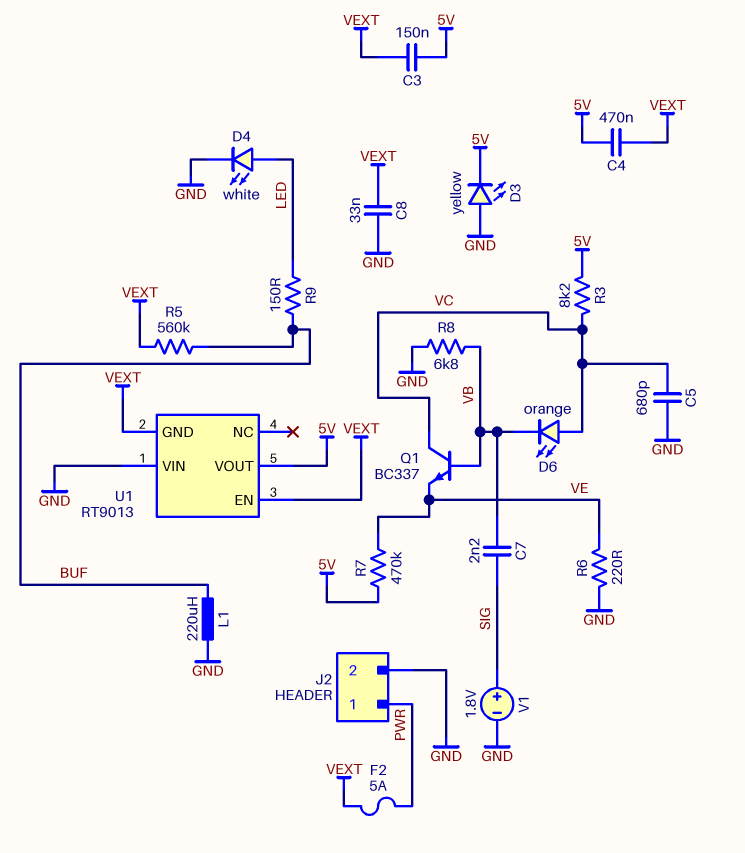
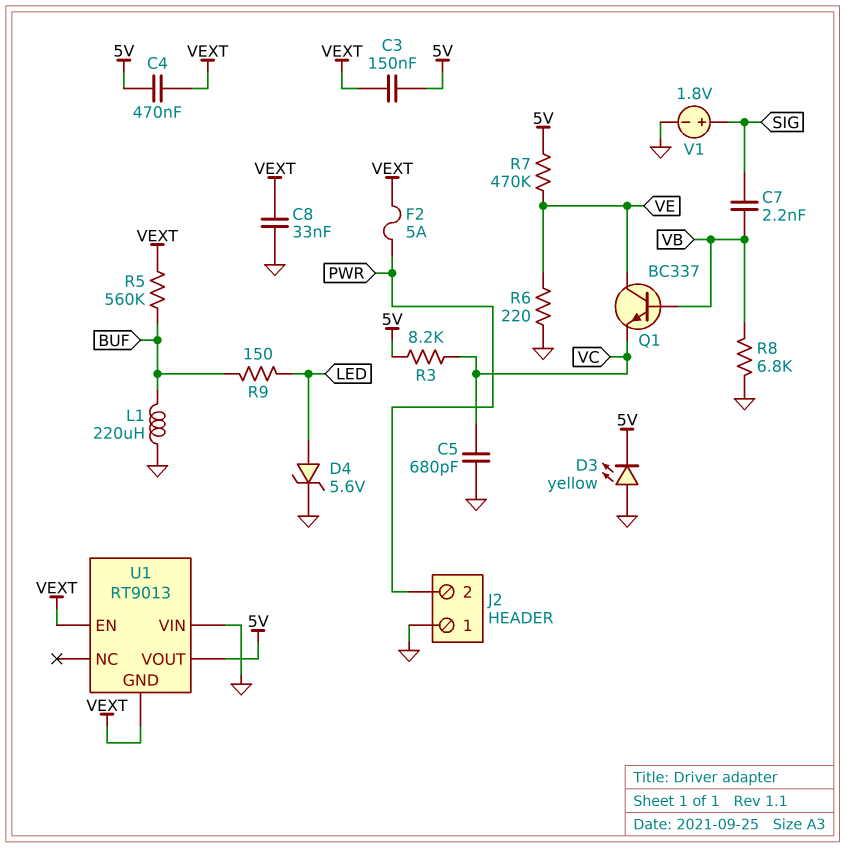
D4: LED white (A LED, K GND) -> zener 5.6V (A LED, K GND)
D6: LED orange (A VC, K VB) -> none
J2 pin 1: PWR -> GND
J2 pin 2: GND -> PWR
Q1: NPN BC337 (B VB, C VC, E VE) -> NPN BC337 (B VB, C VE, E VC)

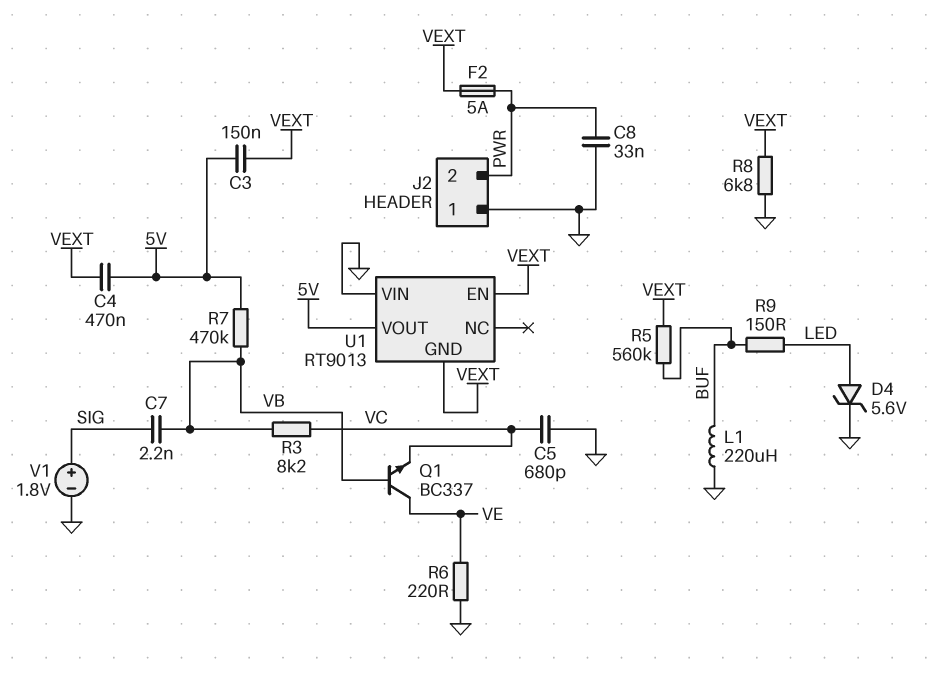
C8: 33nF (GND, VEXT) -> 33nF (GND, PWR)
D3: LED yellow (A GND, K 5V) -> none
R3: 8.2k (5V, VC) -> 8.2k (VB, VC)
R7: 470k (5V, VE) -> 470k (5V, VB)
R8: 6.8k (GND, VB) -> 6.8k (GND, VEXT)

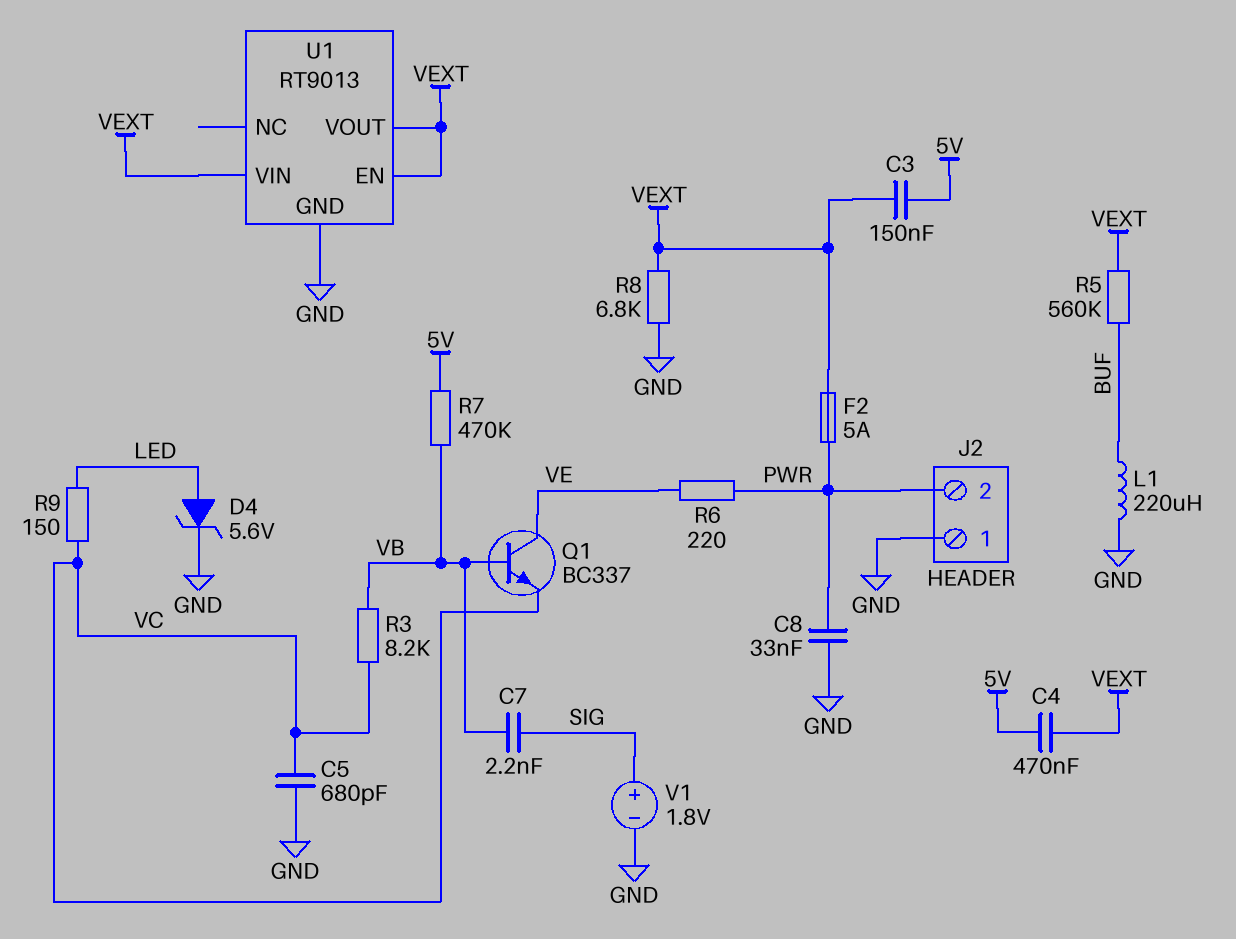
R6: 220 (GND, VE) -> 220 (PWR, VE)
R9: 150 (BUF, LED) -> 150 (LED, VC)
U1 pin GND: VEXT -> GND
U1 pin VIN: GND -> VEXT
U1 pin VOUT: 5V -> VEXT

